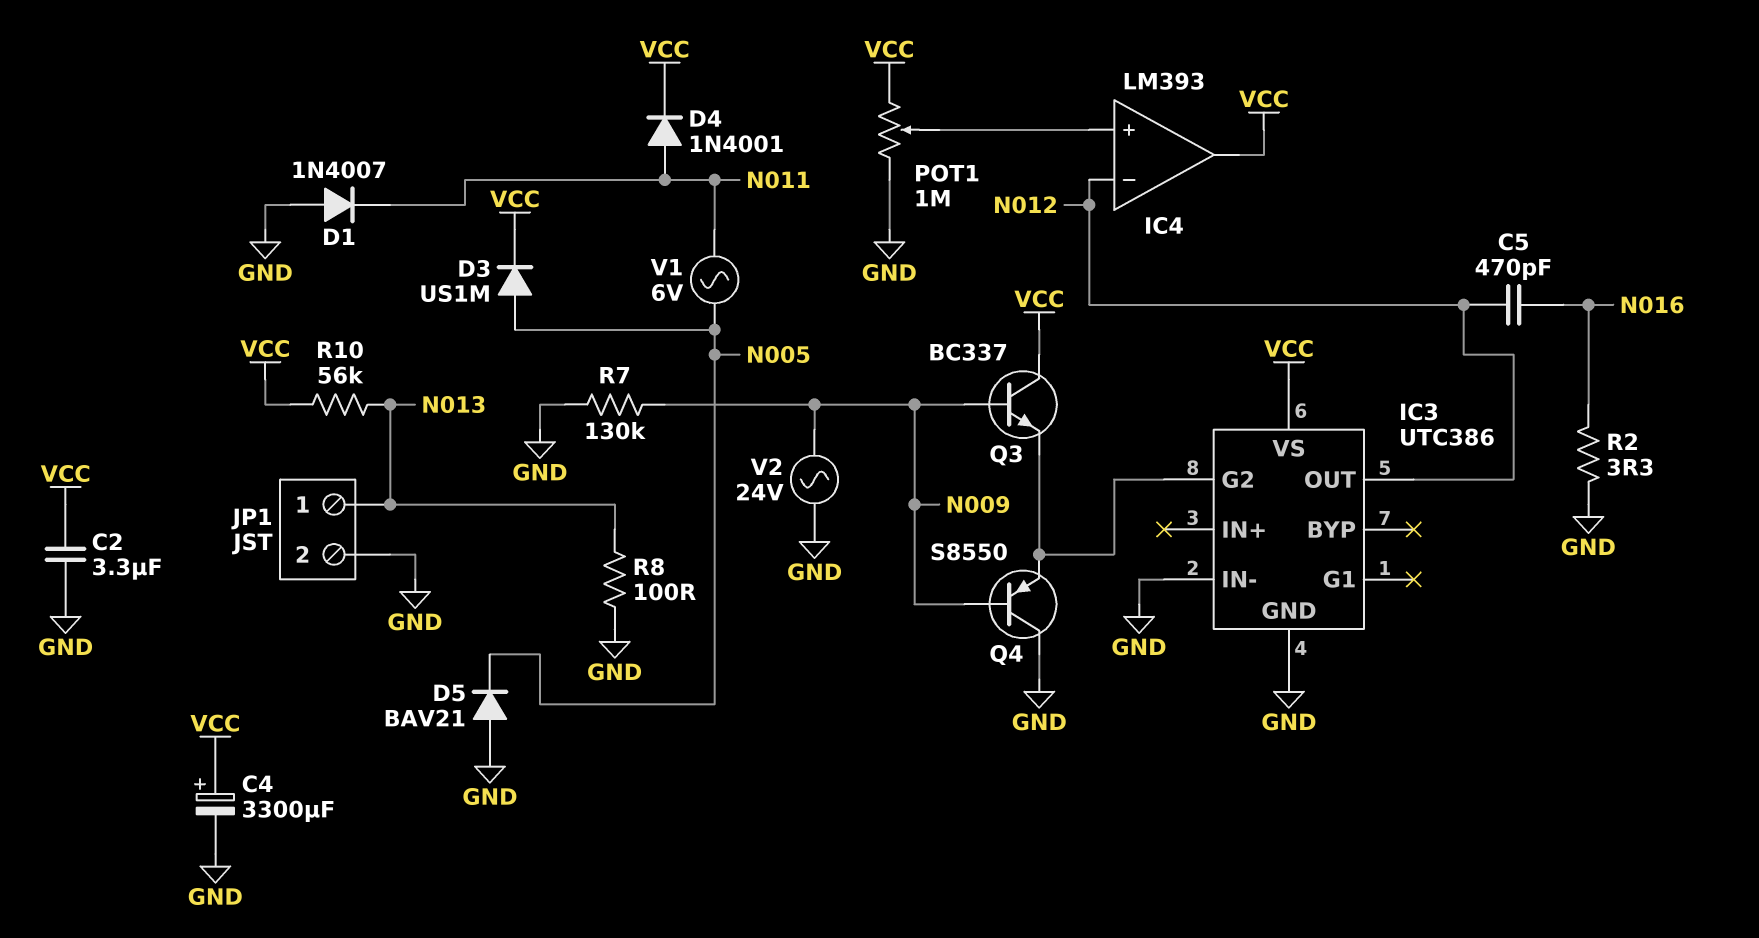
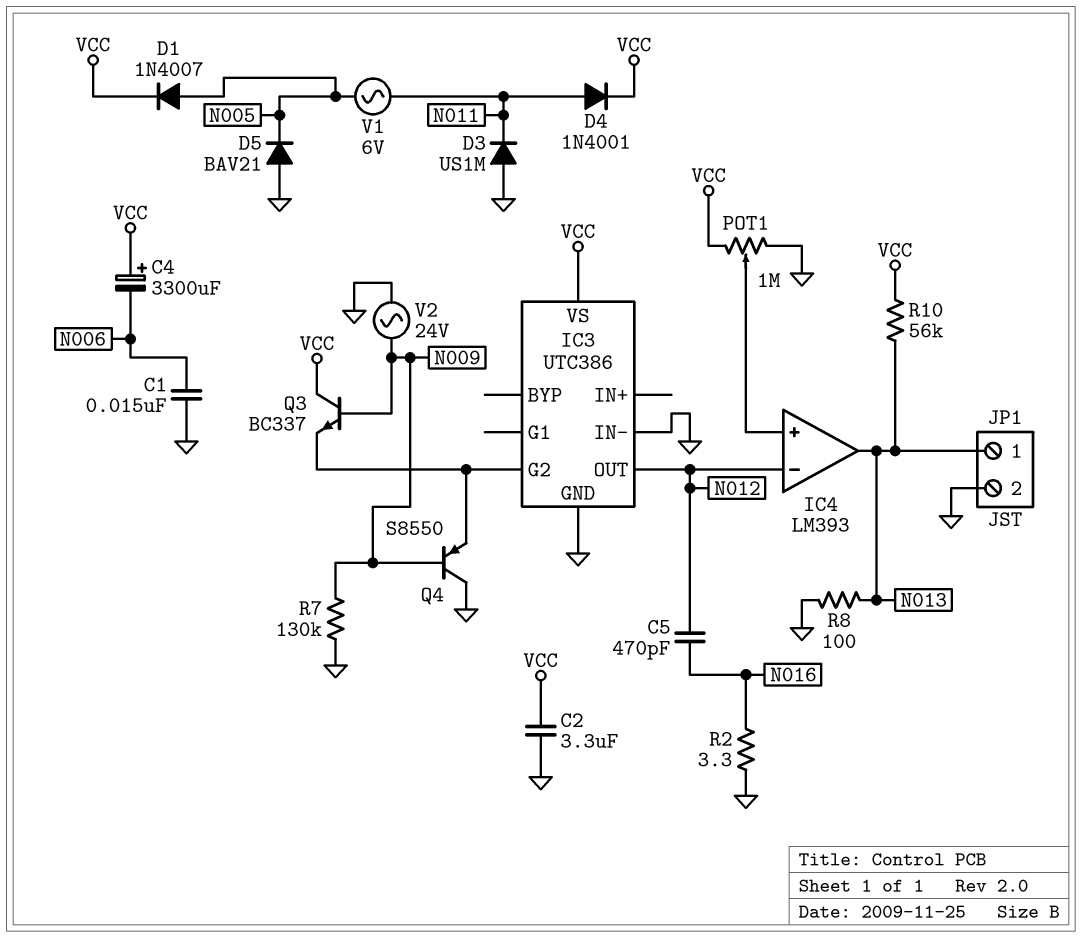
C1: none -> 15nF (GND, N006)
C4: 3300uF (plus VCC, minus GND) -> 3300uF (plus VCC, minus N006)
D1: diode 1N4007 (A GND, K N011) -> diode 1N4007 (A N005, K VCC)
D3: diode US1M (A N005, K VCC) -> diode US1M (A GND, K N011)
IC4 pin out: VCC -> N013

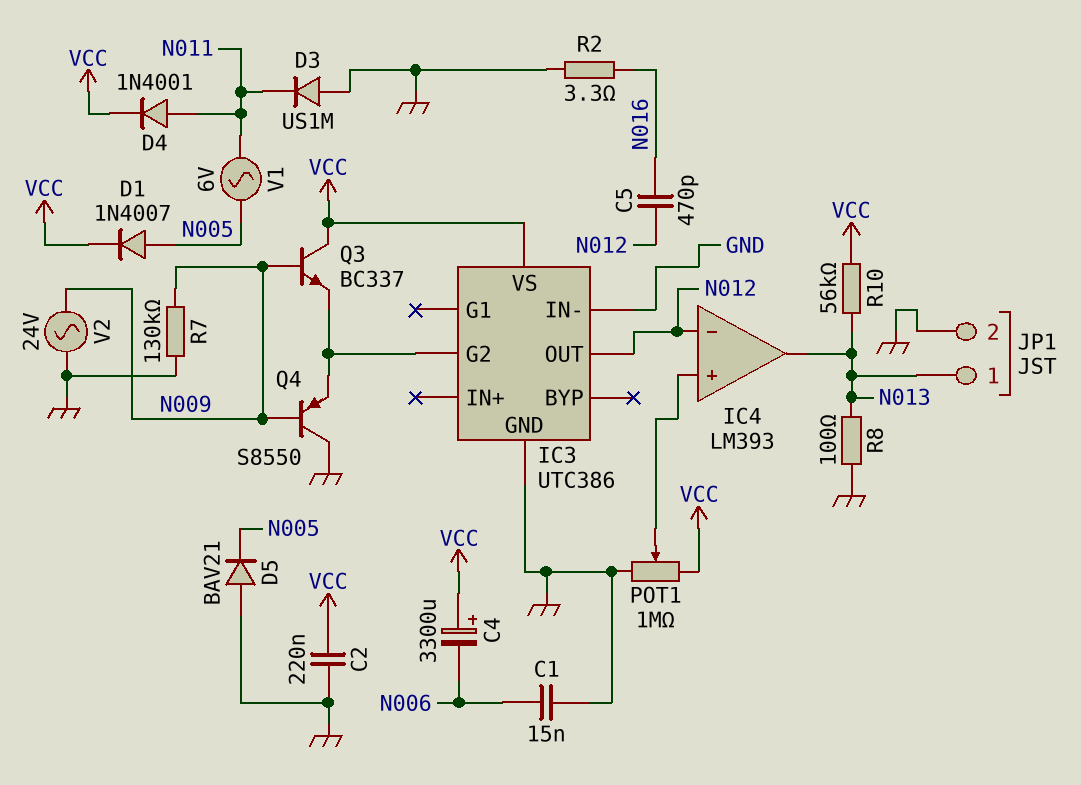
C2: 3.3uF (GND, VCC) -> 220nF (GND, VCC)

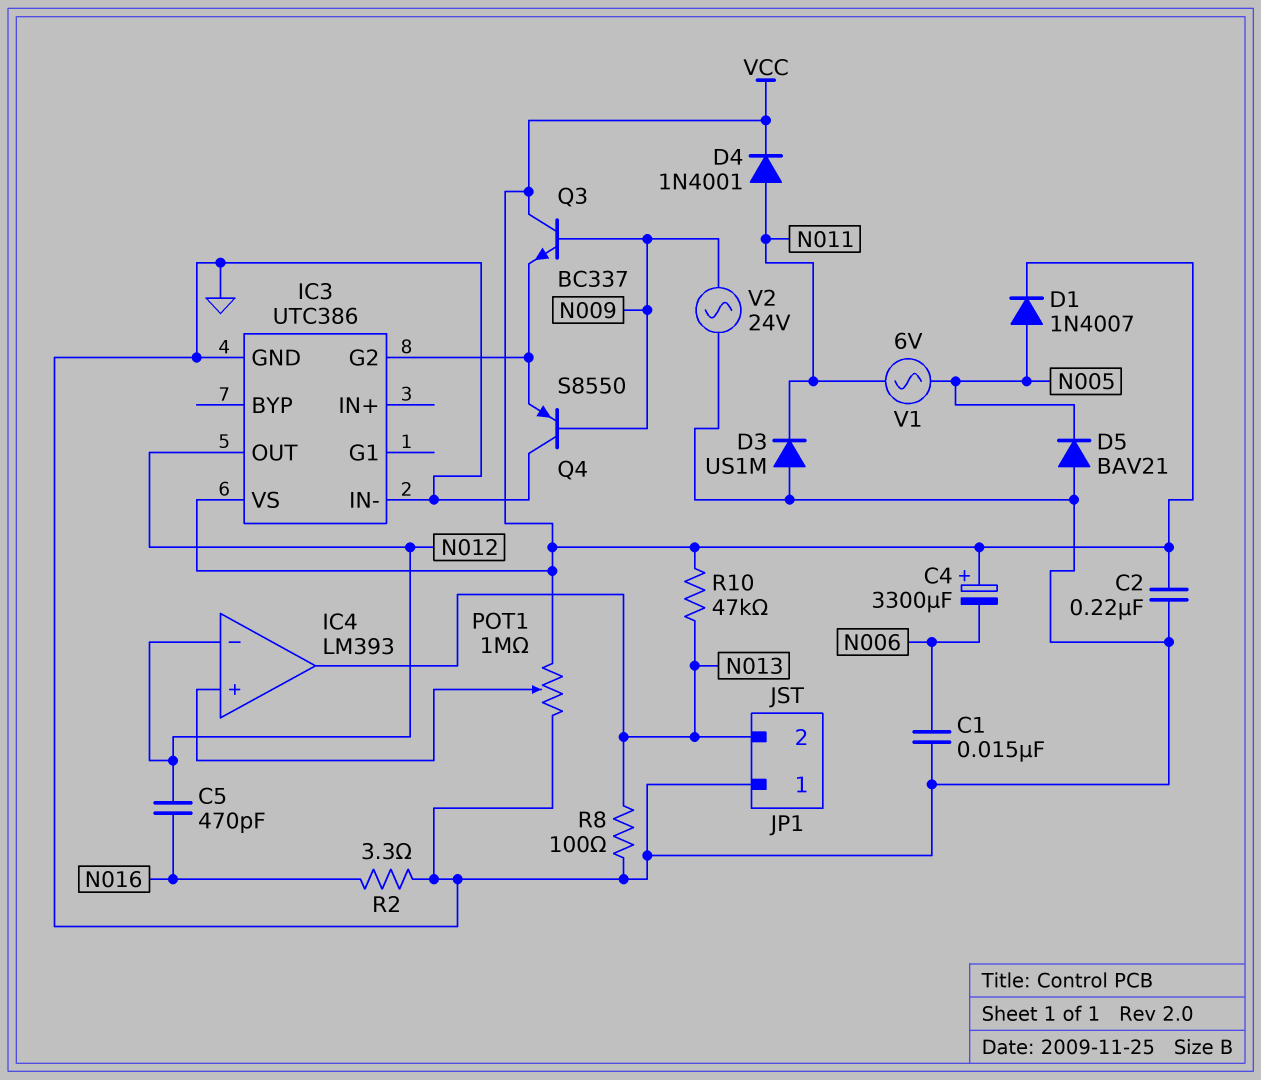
JP1 pin 1: N013 -> GND
JP1 pin 2: GND -> N013
R7: 130k (GND, N009) -> none
R10: 56k (N013, VCC) -> 47k (N013, VCC)

